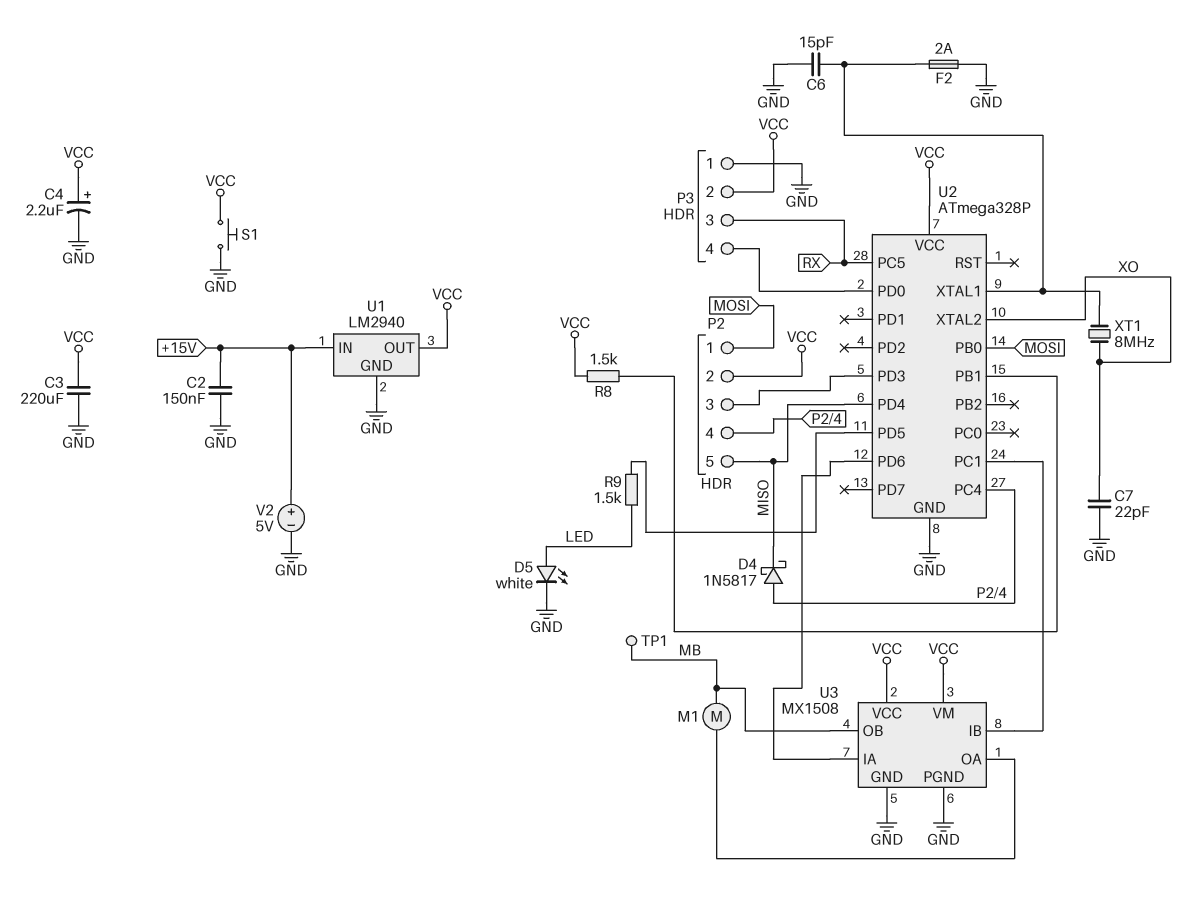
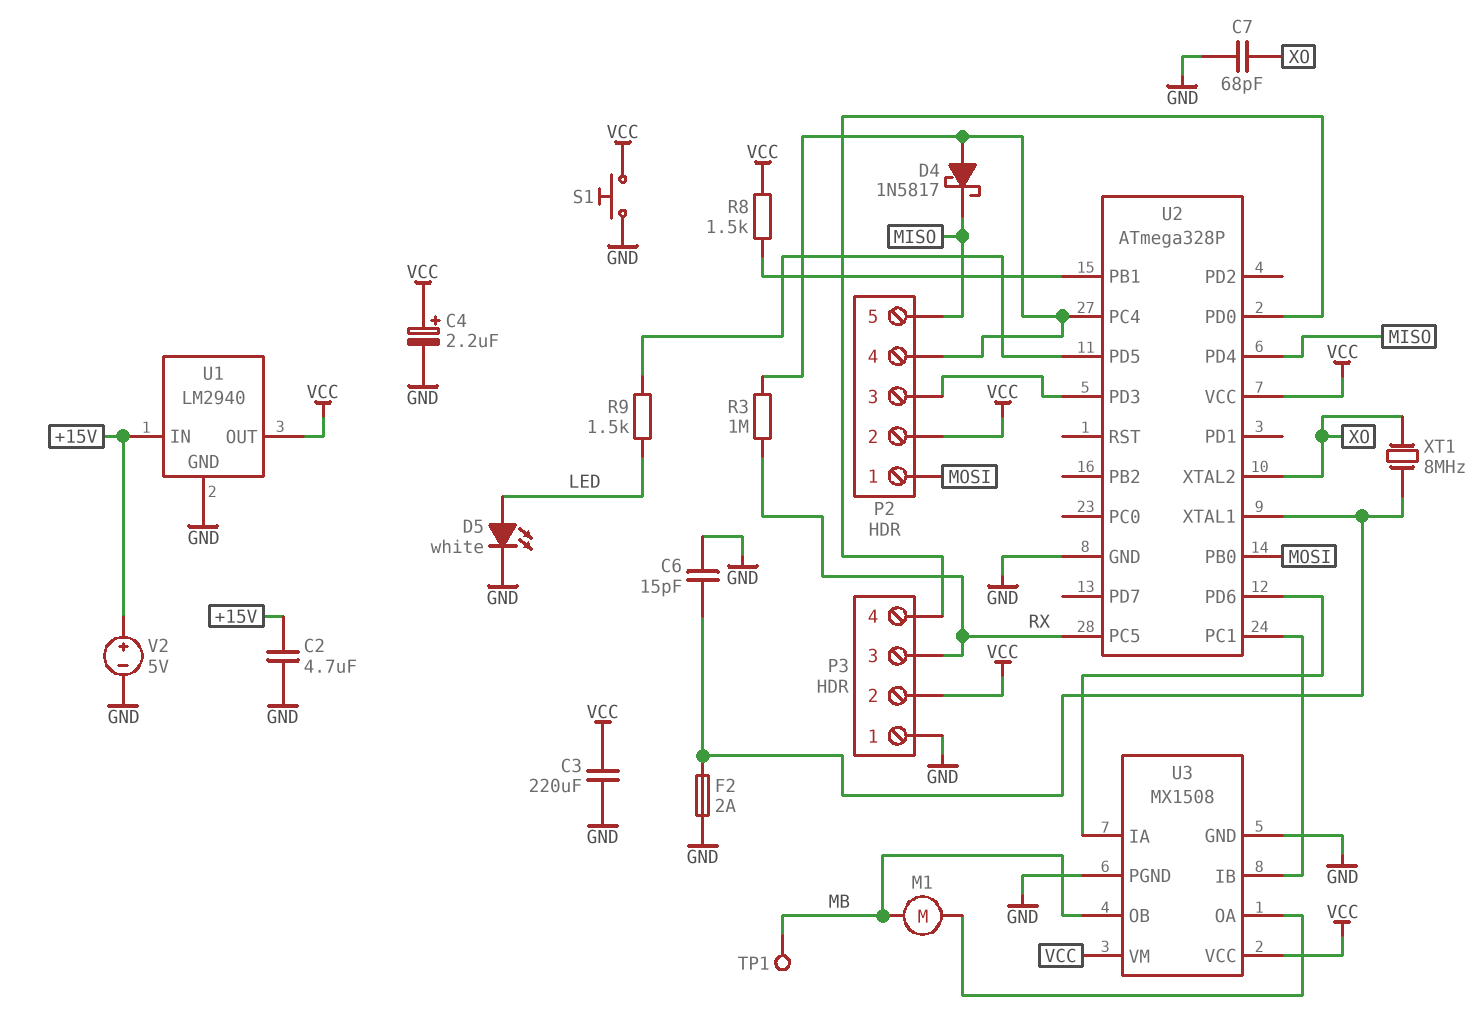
C2: 150nF (+15V, GND) -> 4.7uF (+15V, GND)
C7: 22pF (GND, XO) -> 68pF (GND, XO)
R3: none -> 1M (P2/4, RX)

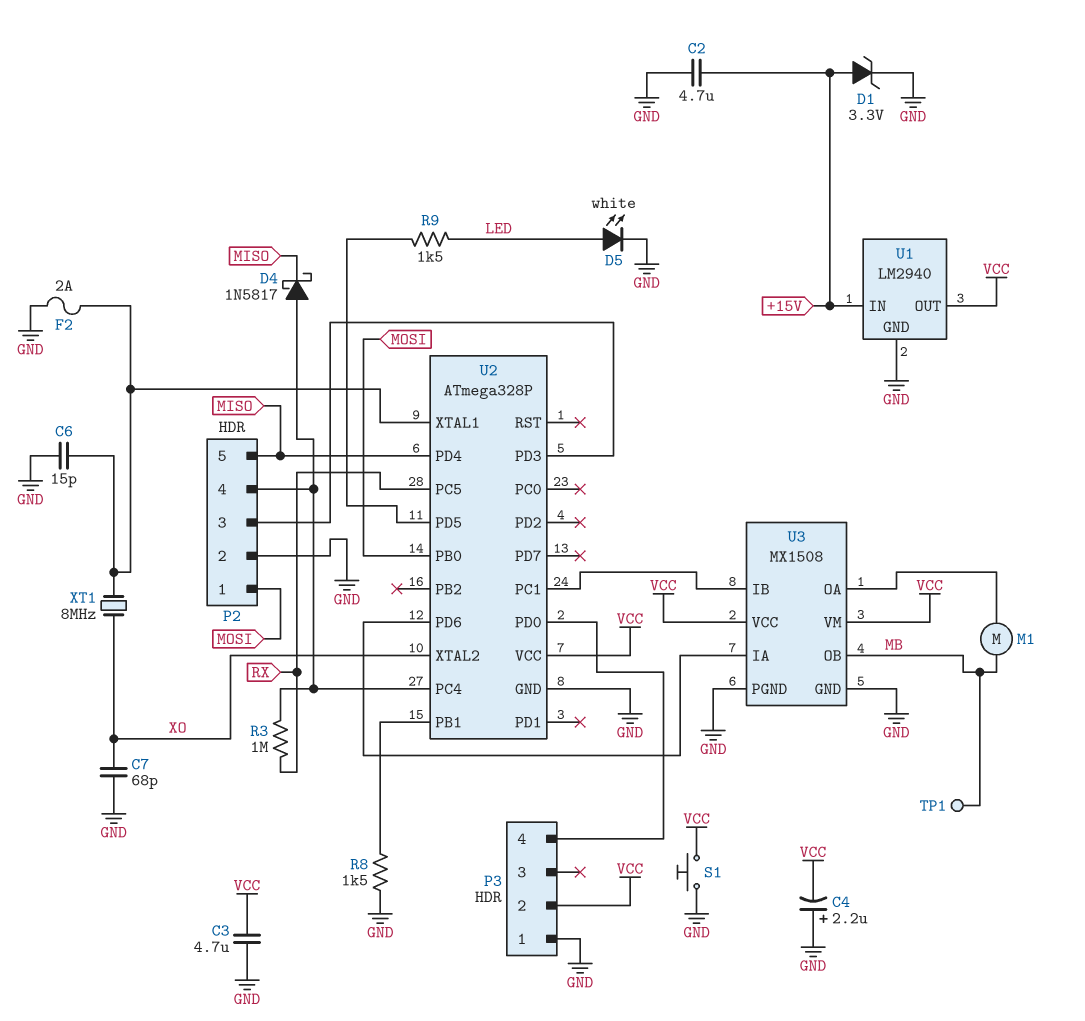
C3: 220uF (GND, VCC) -> 4.7uF (GND, VCC)
C4: 2.2uF (plus VCC, minus GND) -> 2.2uF (plus GND, minus VCC)
D1: none -> zener 3.3V (A +15V, K GND)
P2 pin 2: VCC -> GND
P3 pin 3: RX -> none
R8: 1.5k (U2/PB1, VCC) -> 1.5k (GND, U2/PB1)
V2: 5V (plus +15V, minus GND) -> none

